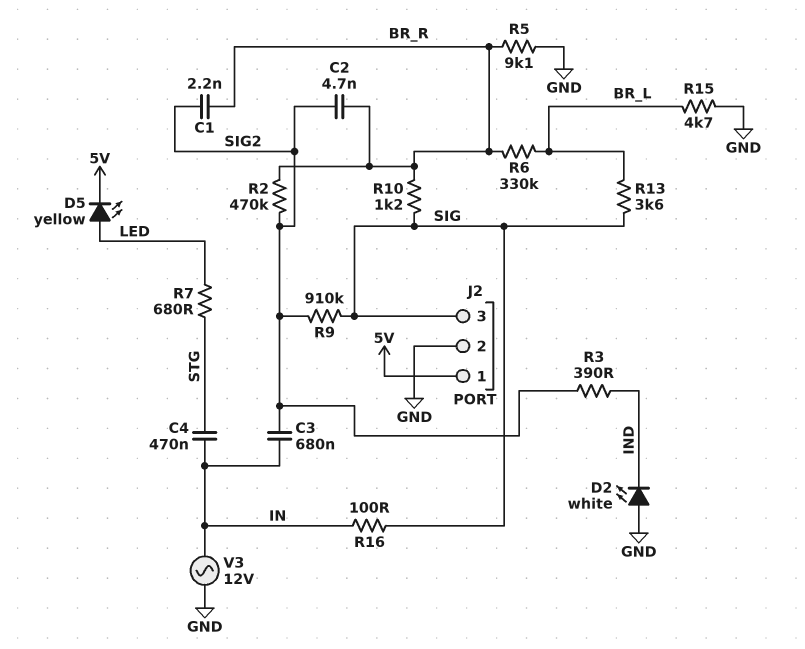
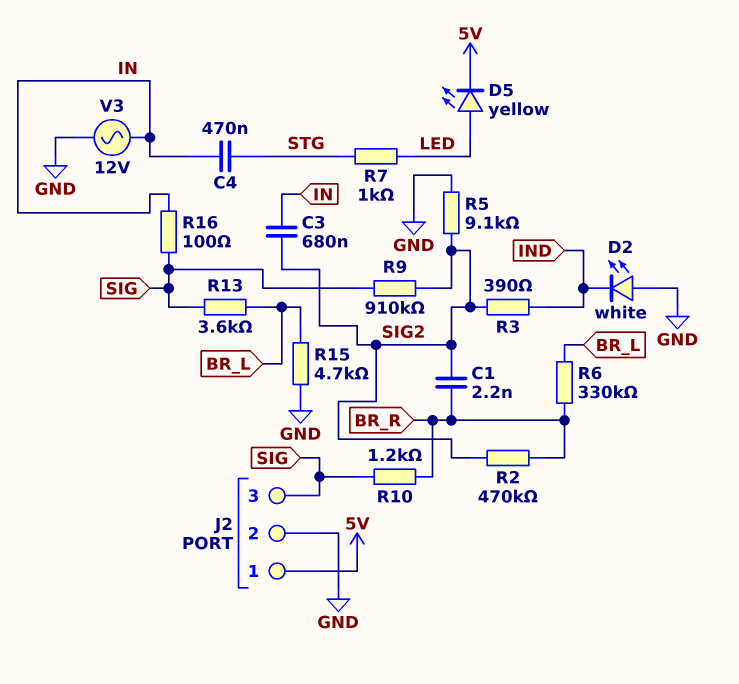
C2: 4.7nF (BR_R, SIG2) -> none
R5: 9.1k (BR_R, GND) -> 9.1k (GND, SIG2)
R7: 680 (LED, STG) -> 1k (LED, STG)

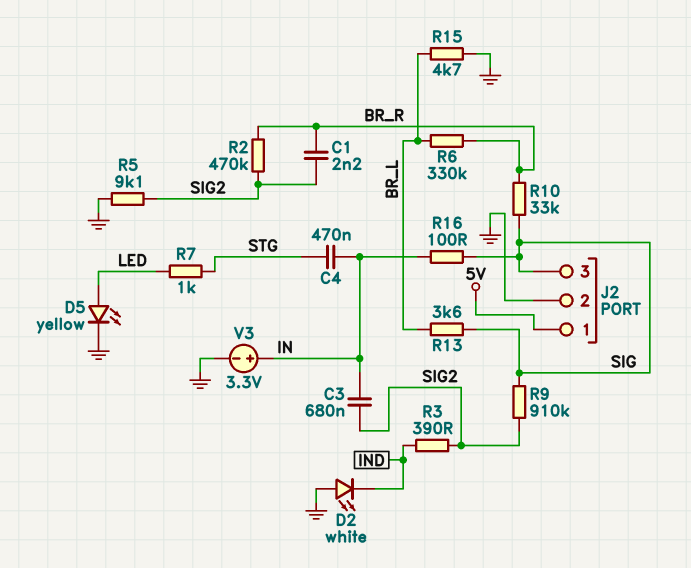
D5: LED yellow (A LED, K 5V) -> LED yellow (A LED, K GND)
R10: 1.2k (BR_R, SIG) -> 33k (BR_R, SIG)
V3: AC 12V (GND, IN) -> 3.3V (plus IN, minus GND)

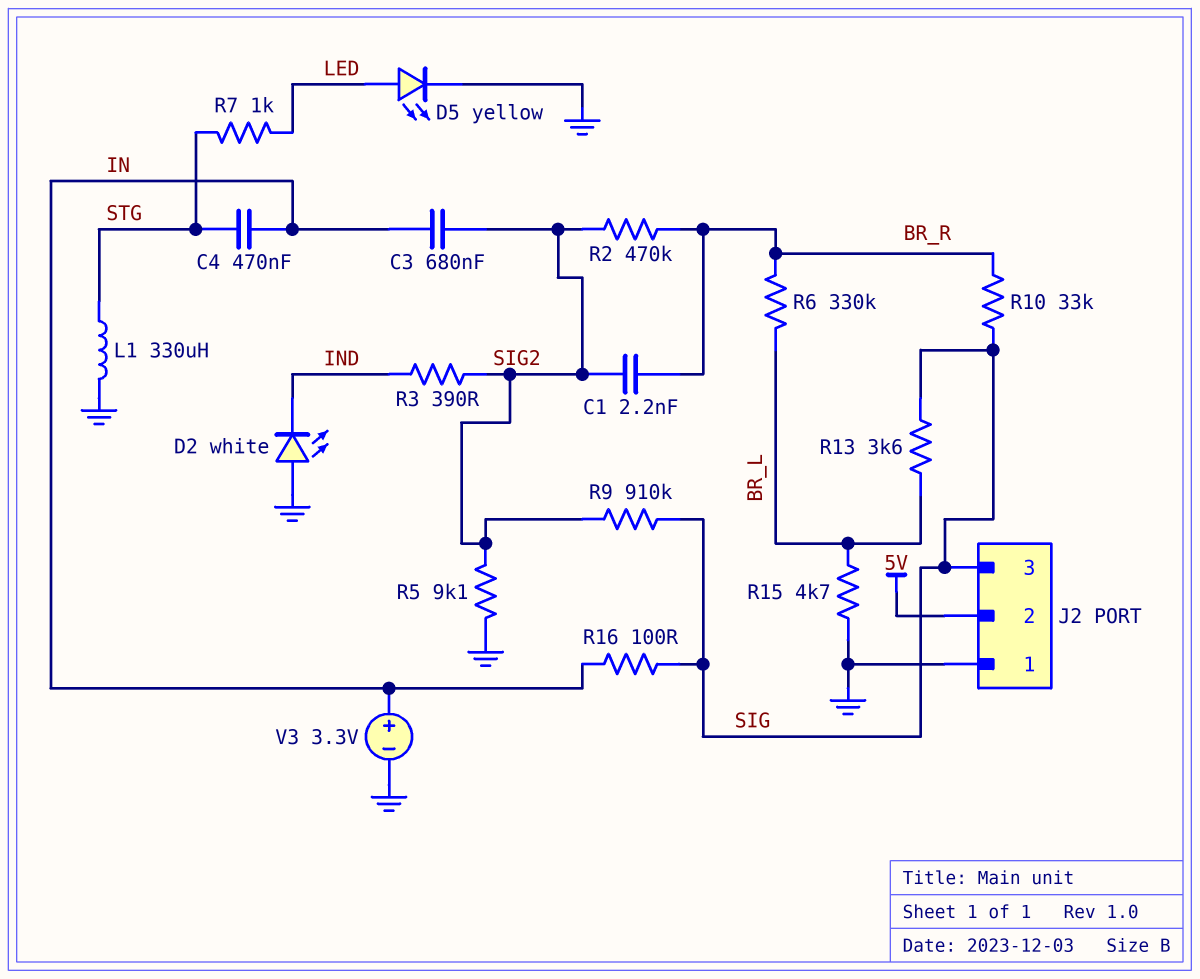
J2 pin 1: 5V -> GND
J2 pin 2: GND -> 5V
L1: none -> 330uH (GND, STG)

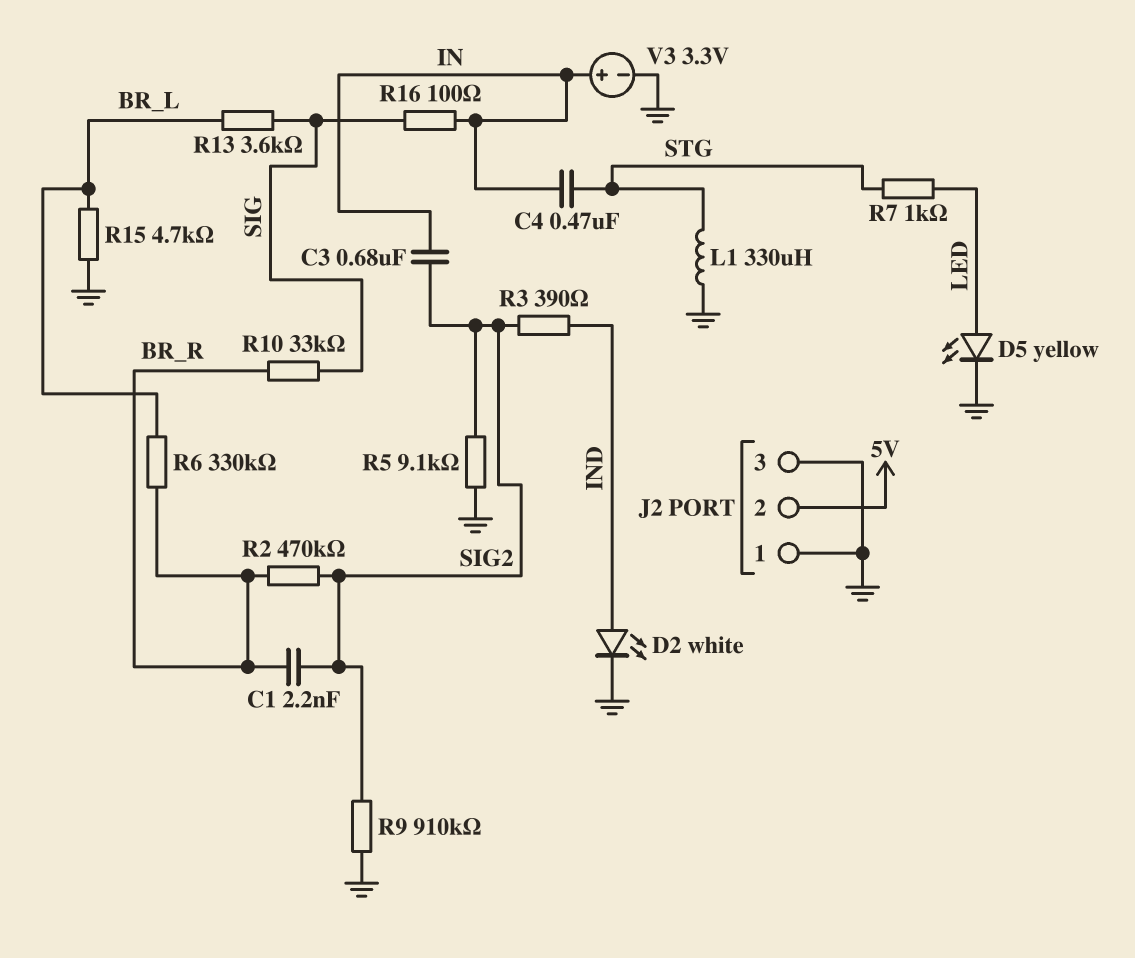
D2: LED white (A GND, K IND) -> LED white (A IND, K GND)
J2 pin 3: SIG -> GND
R9: 910k (SIG, SIG2) -> 910k (GND, SIG2)

